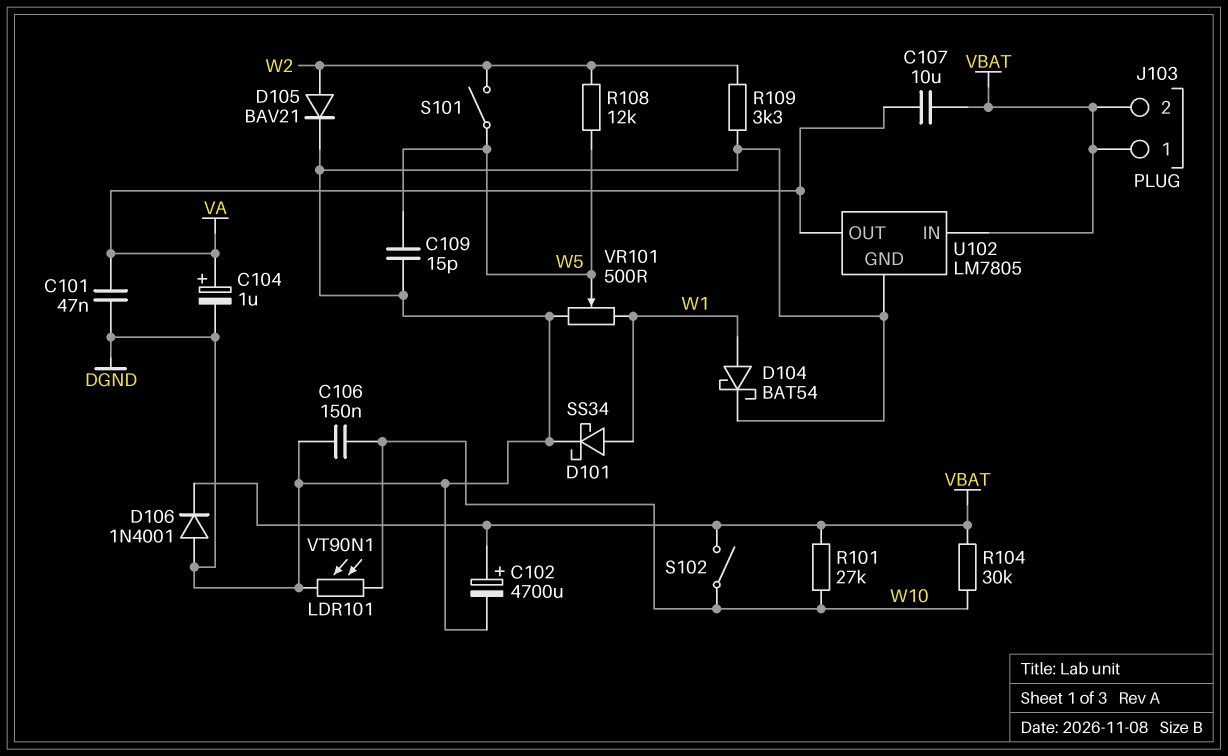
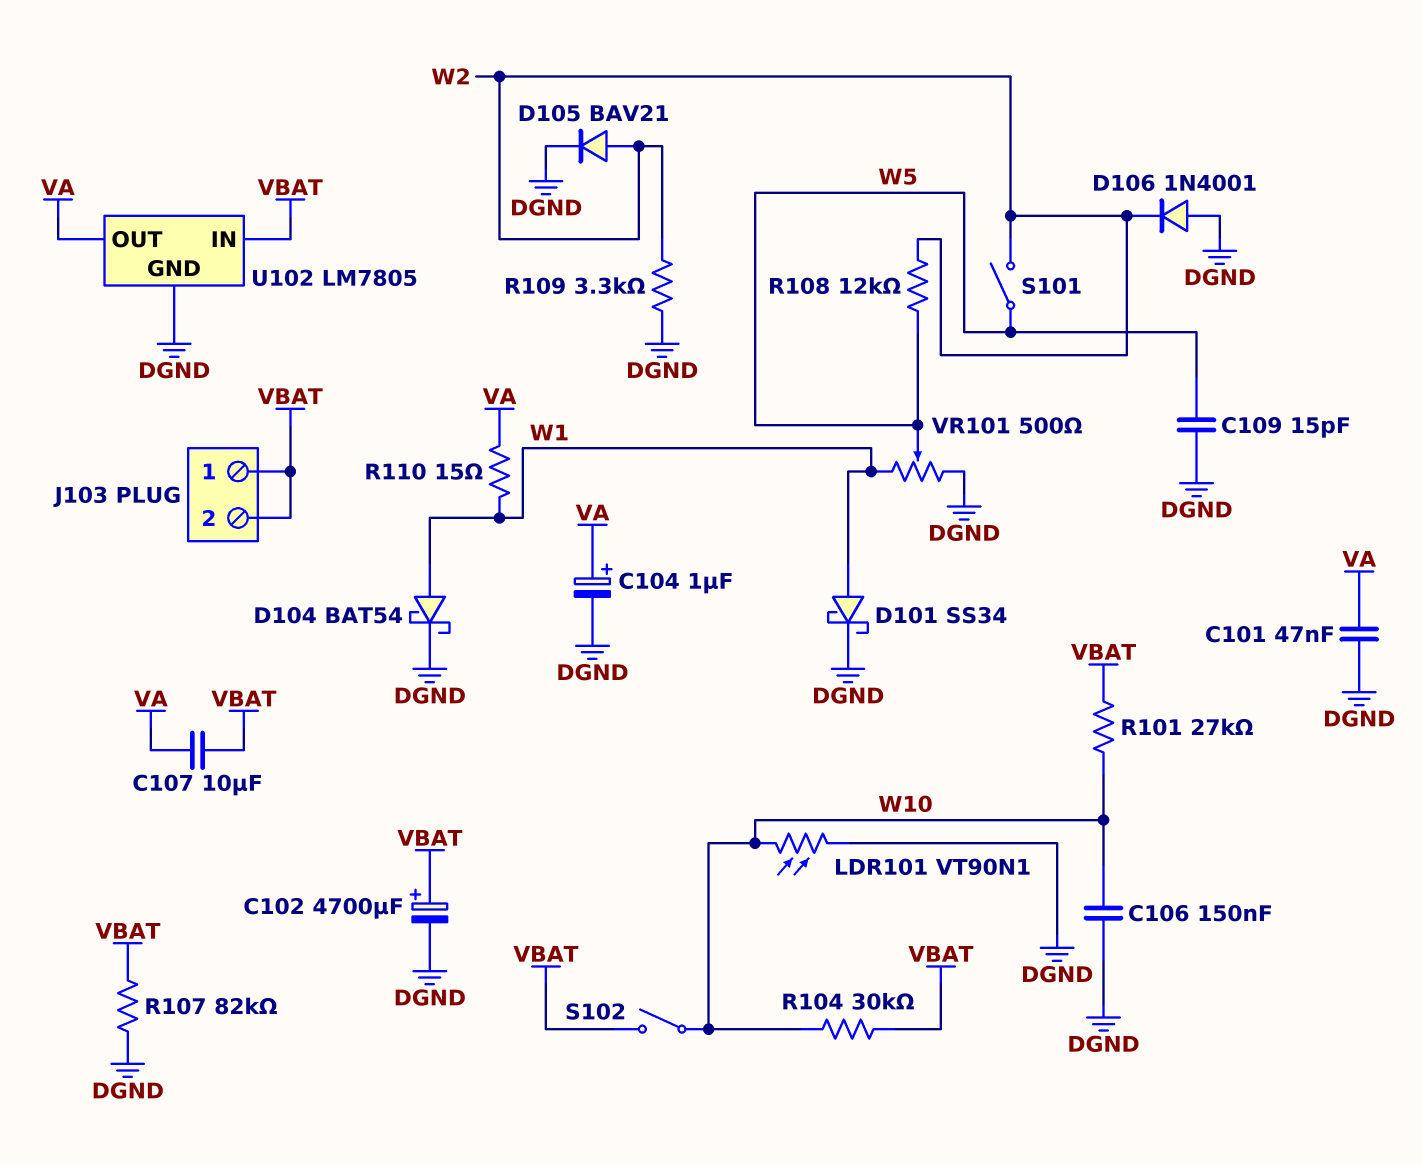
D106: diode 1N4001 (A DGND, K VBAT) -> diode 1N4001 (A DGND, K W2)
R107: none -> 82k (DGND, VBAT)
R110: none -> 15 (VA, W1)

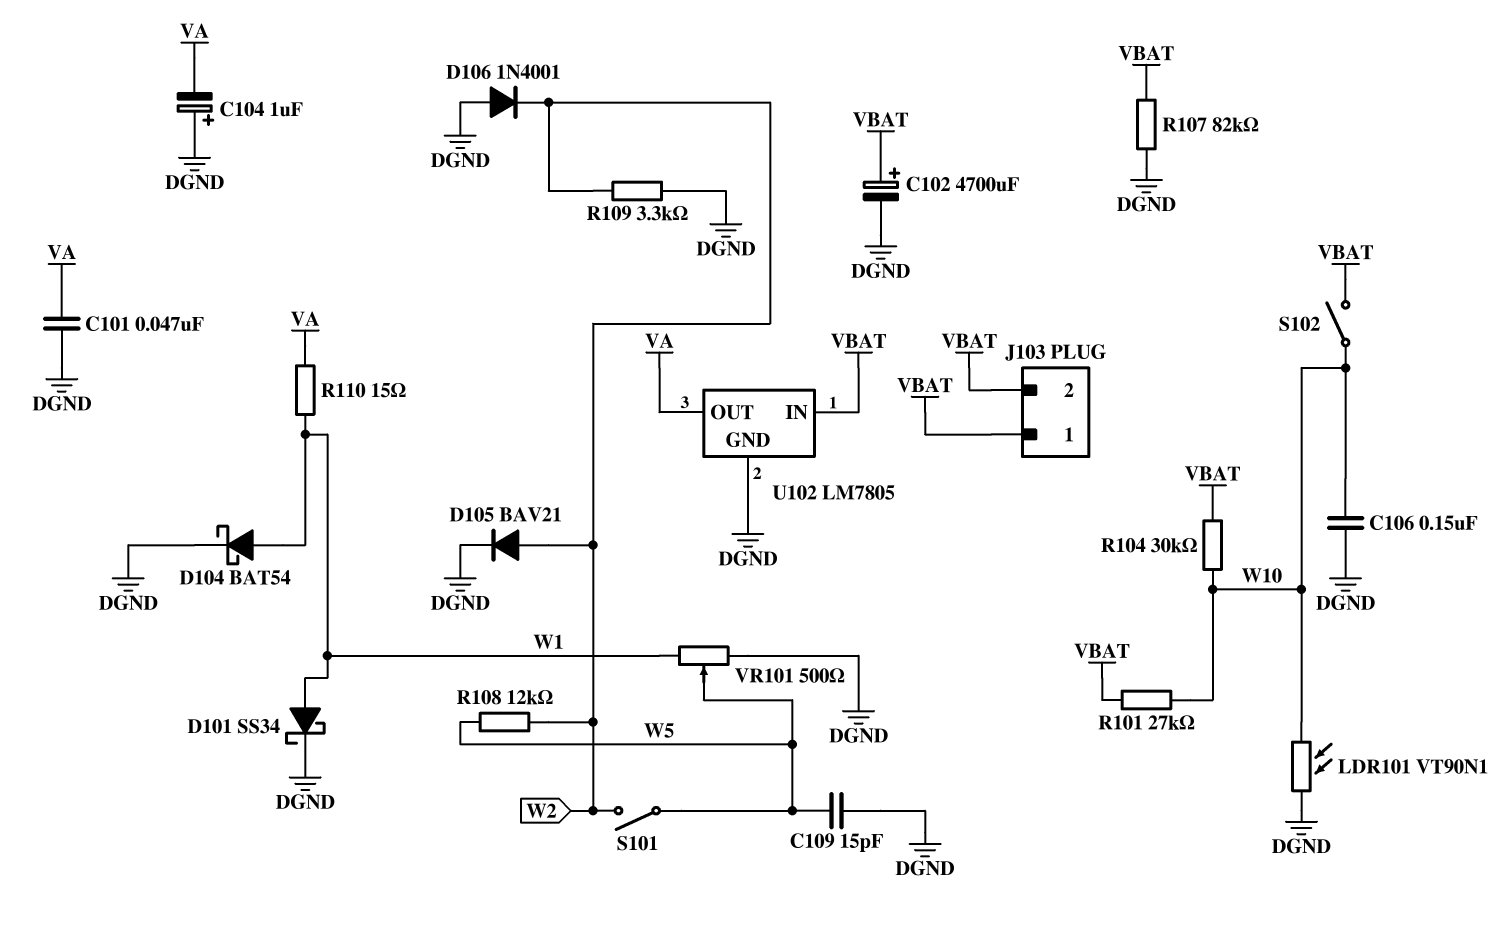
C104: 1uF (plus VA, minus DGND) -> 1uF (plus DGND, minus VA)
C107: 10uF (VA, VBAT) -> none

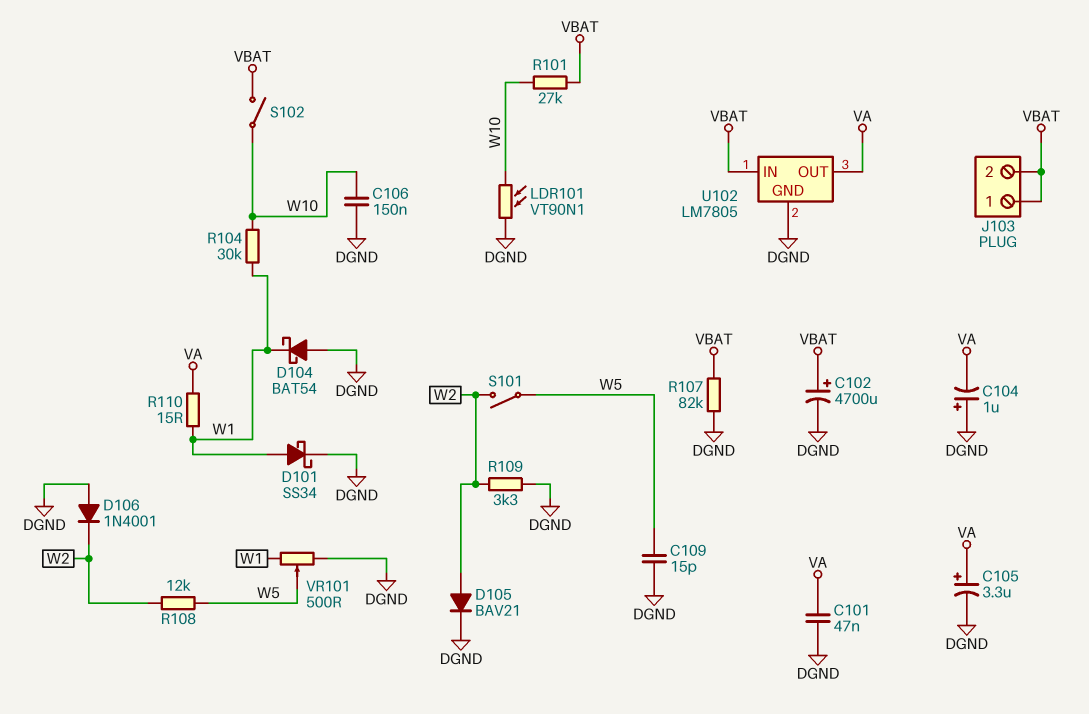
C105: none -> 3.3uF (plus VA, minus DGND)
D104: schottky BAT54 (A W1, K DGND) -> schottky BAT54 (A DGND, K W1)
R104: 30k (VBAT, W10) -> 30k (W1, W10)

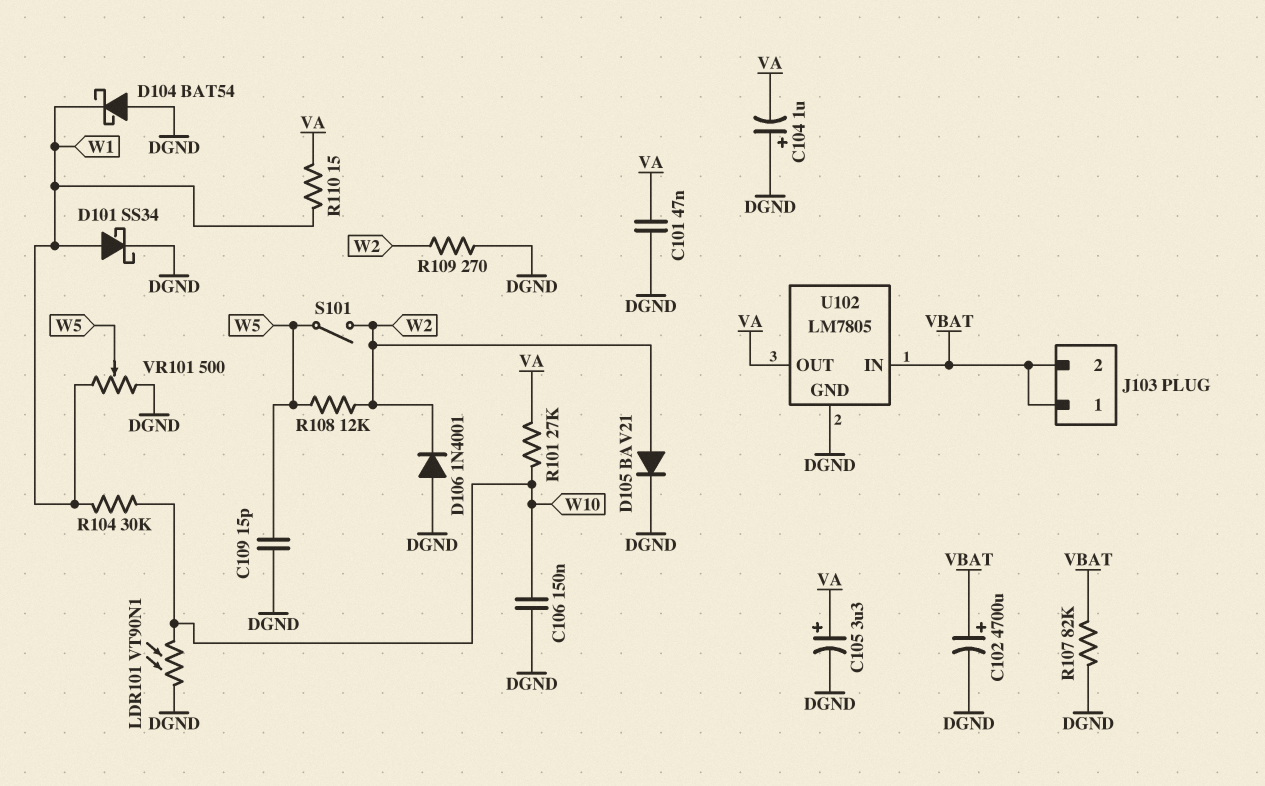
R101: 27k (VBAT, W10) -> 27k (VA, W10)
R109: 3.3k (DGND, W2) -> 270 (DGND, W2)
S102: switch (VBAT, W10) -> none

